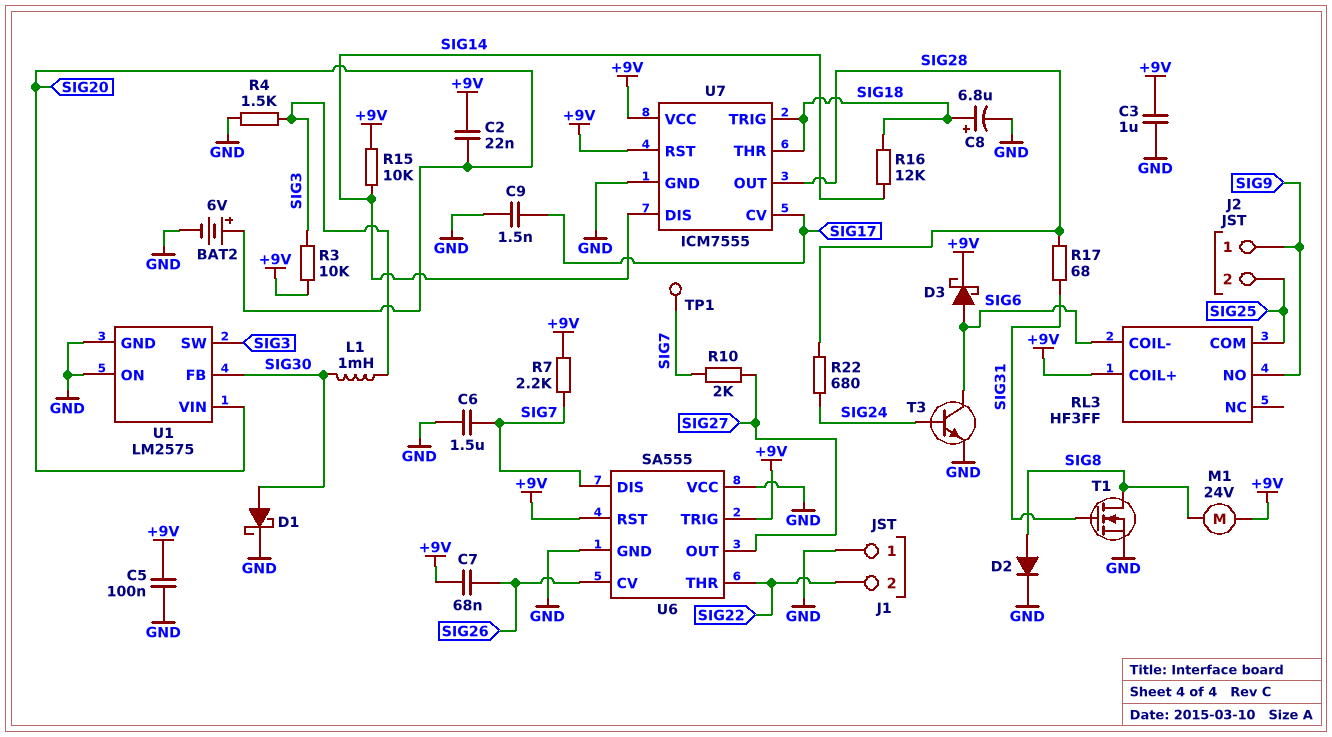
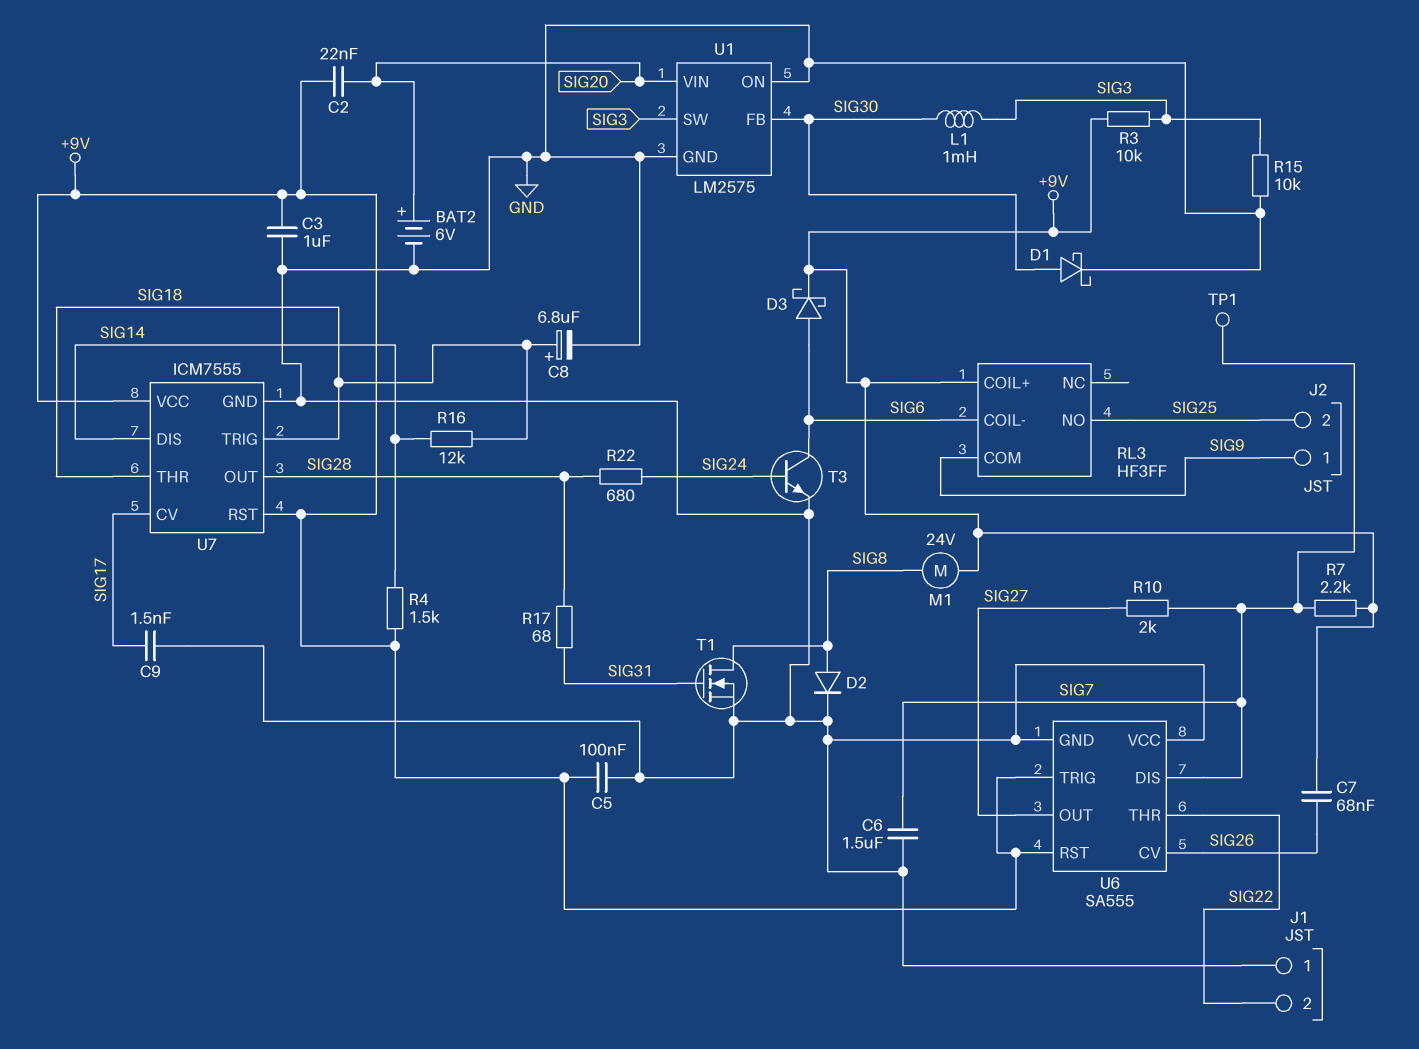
R4: 1.5k (GND, SIG3) -> 1.5k (+9V, SIG14)
R15: 10k (+9V, SIG14) -> 10k (GND, SIG3)
RL3 pin COM: SIG25 -> SIG9
RL3 pin NO: SIG9 -> SIG25

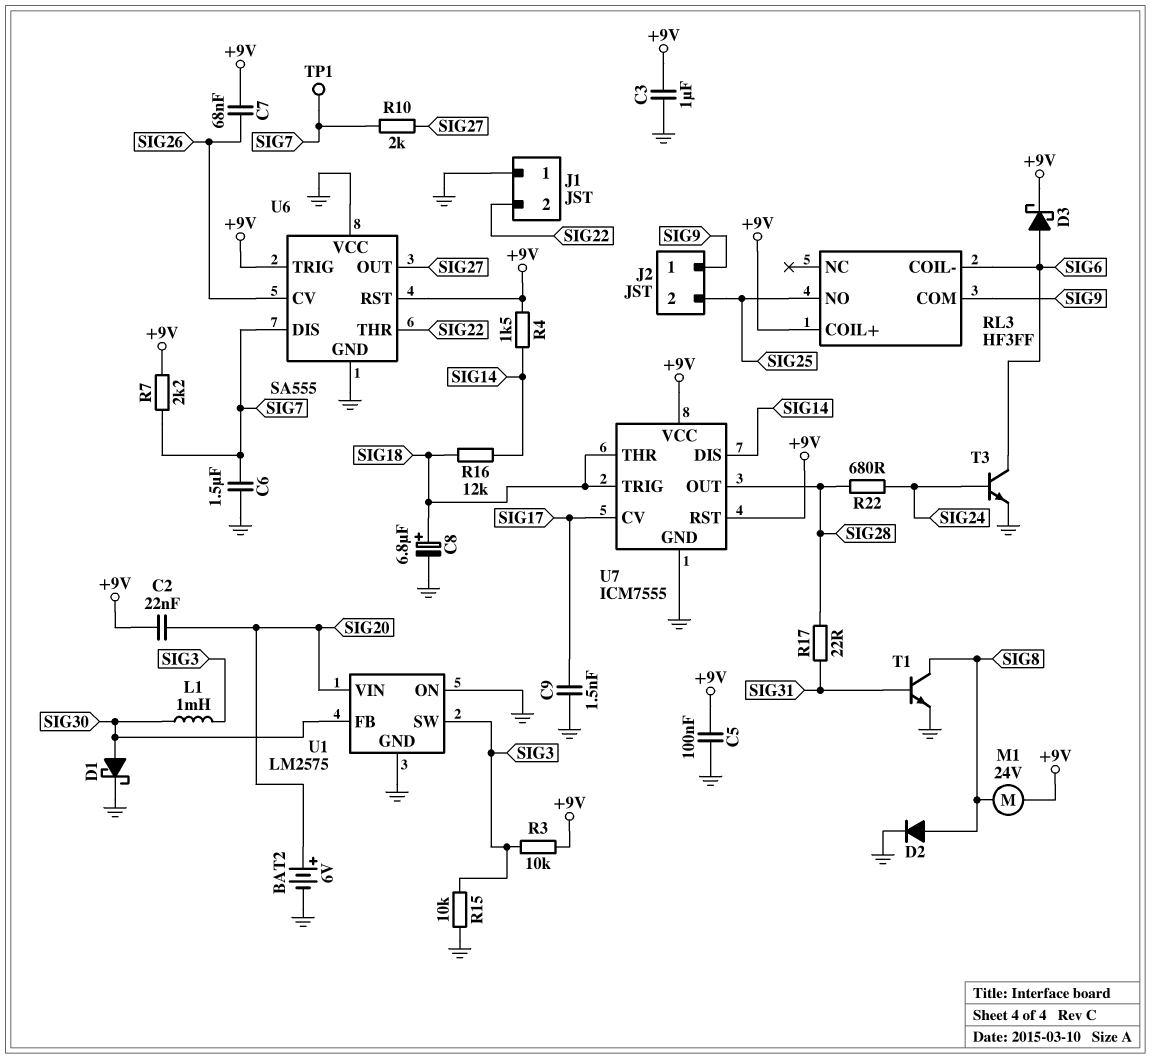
R17: 68 (SIG28, SIG31) -> 22 (SIG28, SIG31)
T1: NMOS (G SIG31, D SIG8, S GND) -> NPN (B SIG31, C SIG8, E GND)

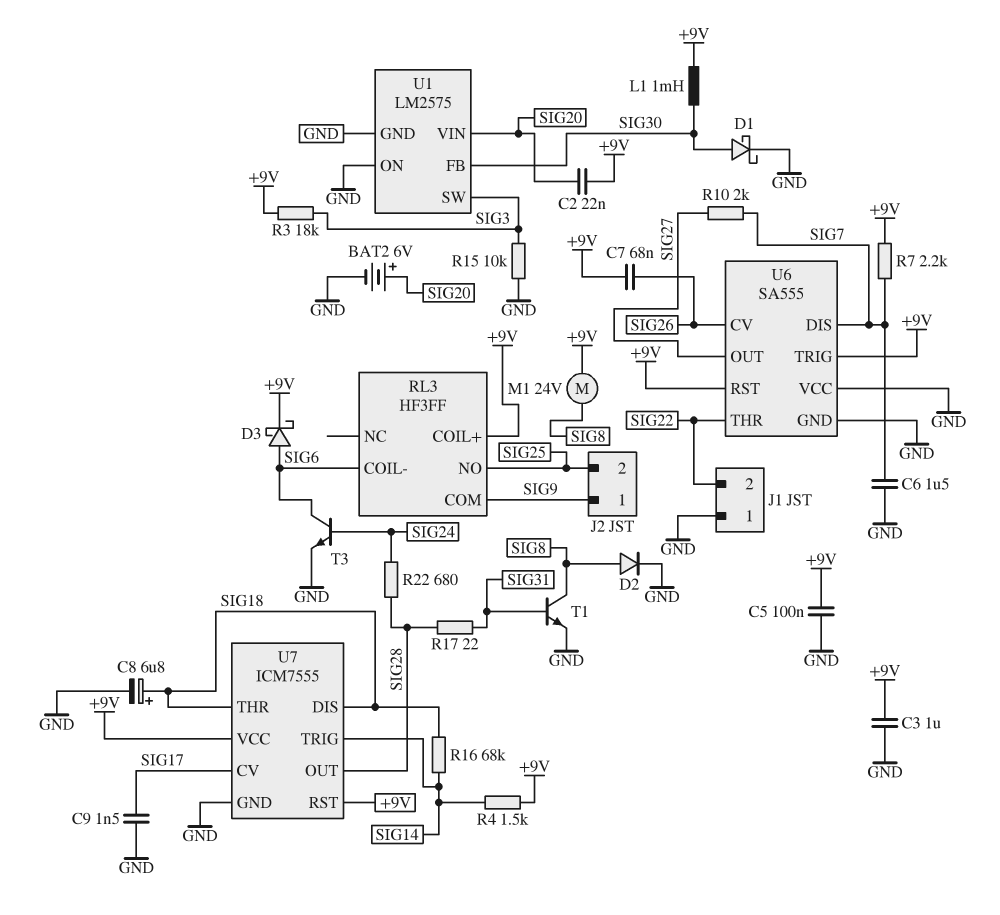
L1: 1mH (SIG3, SIG30) -> 1mH (+9V, SIG30)
R3: 10k (+9V, SIG3) -> 18k (+9V, SIG3)
R16: 12k (SIG14, SIG18) -> 68k (SIG14, SIG18)
TP1: test point (SIG7) -> none
U7 pin DIS: SIG14 -> SIG18
U7 pin TRIG: SIG18 -> SIG14

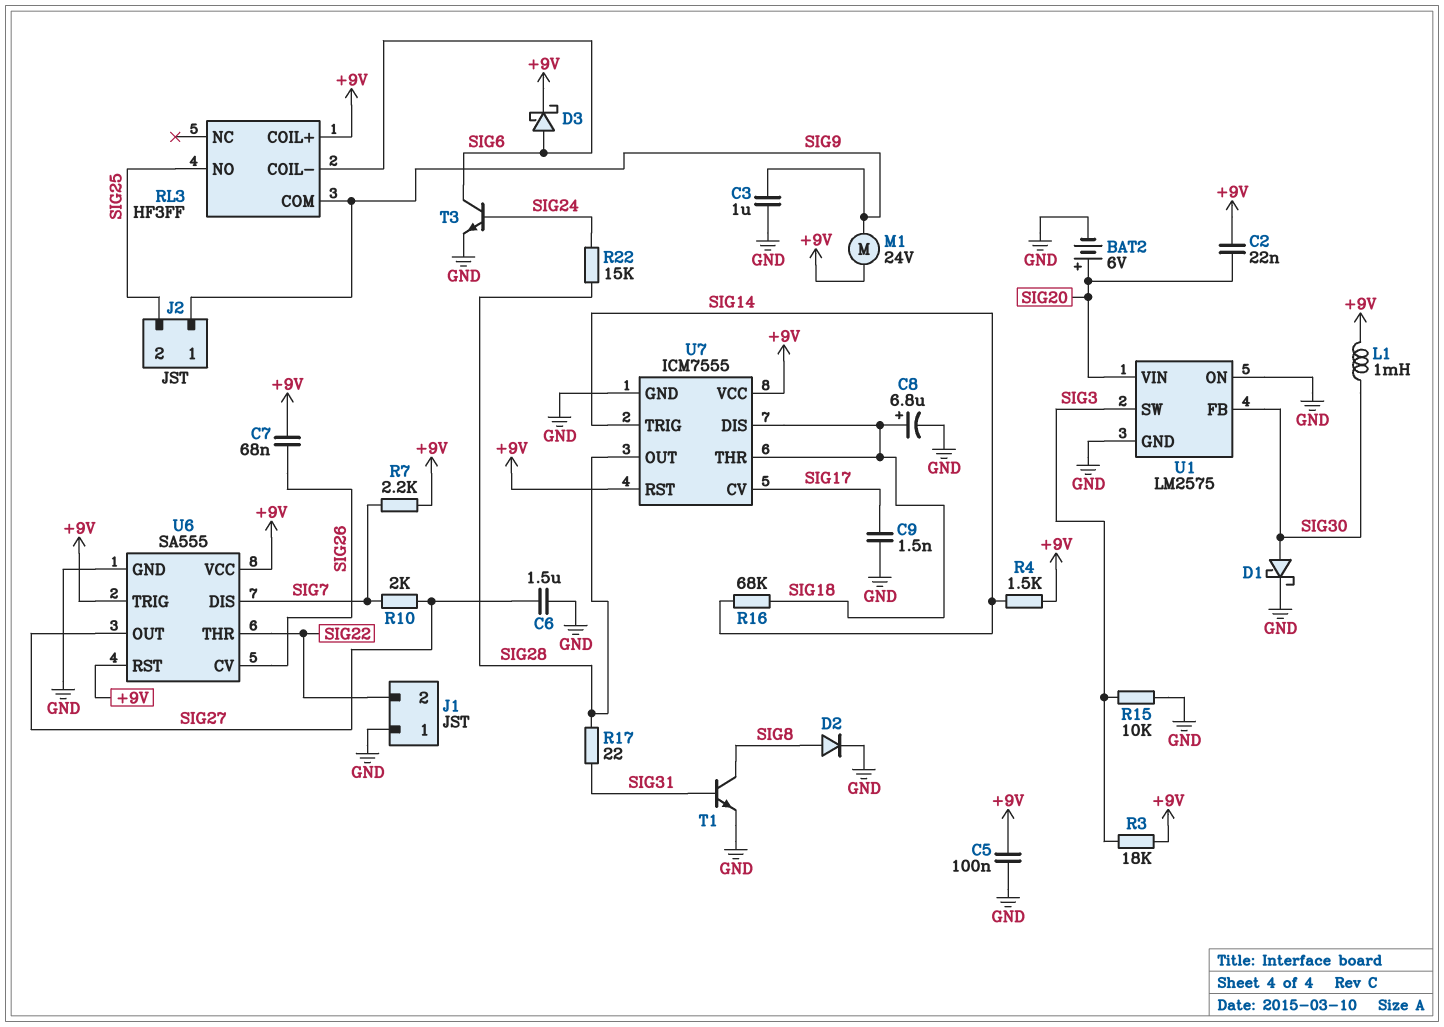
C3: 1uF (+9V, GND) -> 1uF (GND, SIG9)
C6: 1.5uF (GND, SIG7) -> 1.5uF (GND, SIG27)
M1: motor 24V (+9V, SIG8) -> motor 24V (+9V, SIG9)
R22: 680 (SIG24, SIG28) -> 15k (SIG24, SIG28)
U6 pin VCC: GND -> +9V

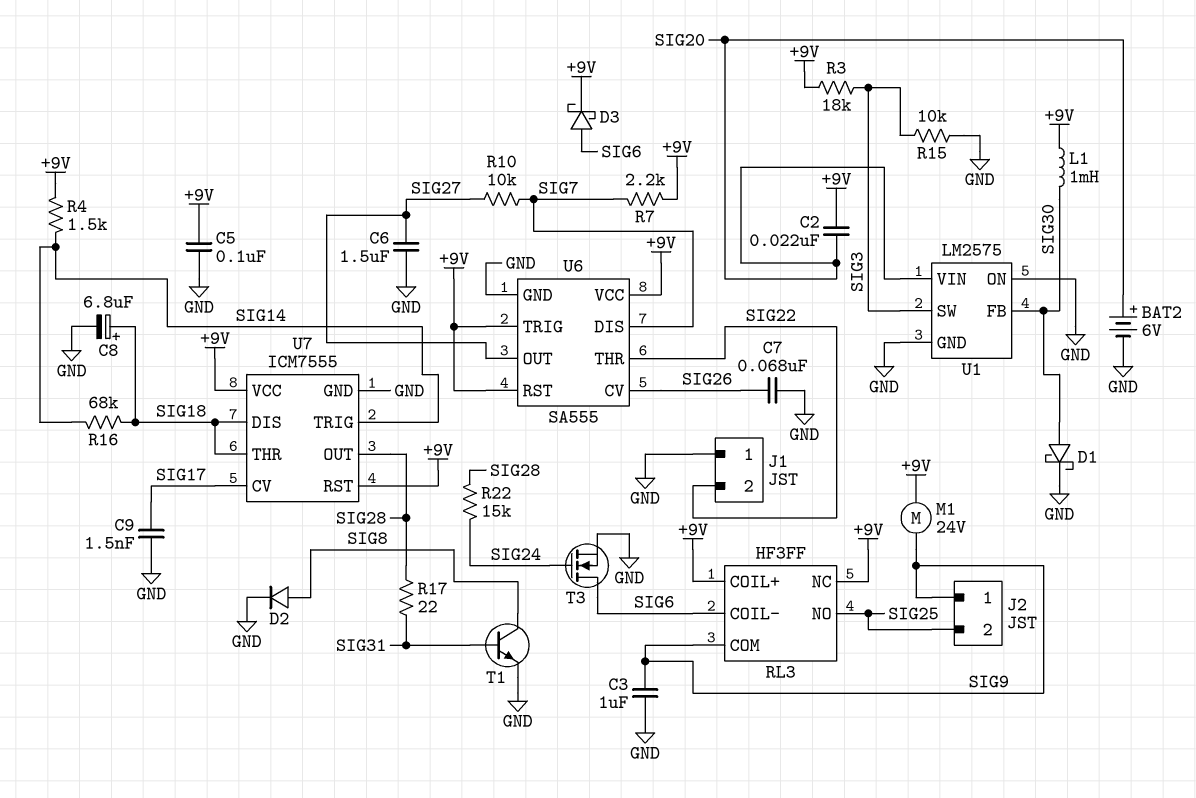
C7: 68nF (+9V, SIG26) -> 68nF (GND, SIG26)
R10: 2k (SIG7, SIG27) -> 10k (SIG7, SIG27)
RL3 pin NC: none -> +9V
T3: NPN (B SIG24, C SIG6, E GND) -> NMOS (G SIG24, D SIG6, S GND)

